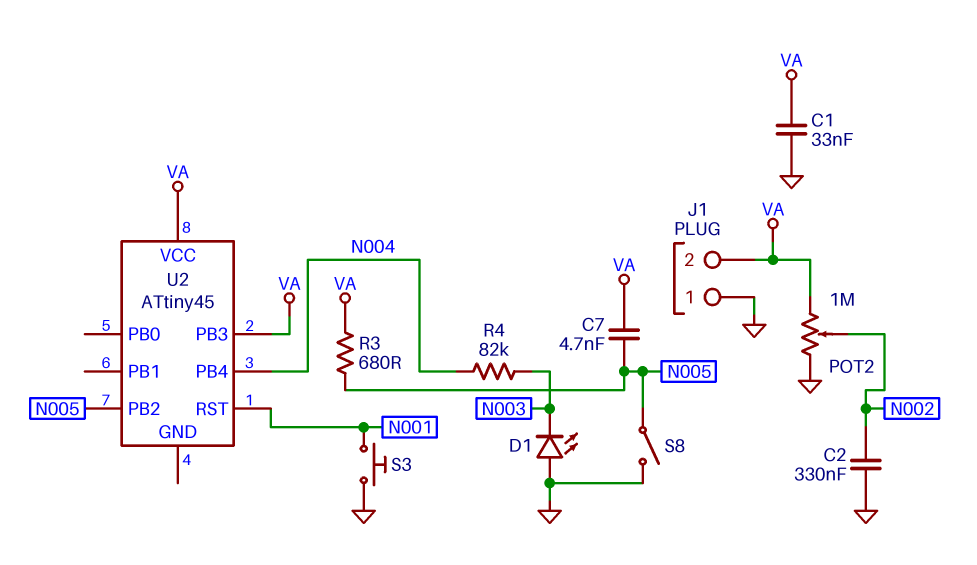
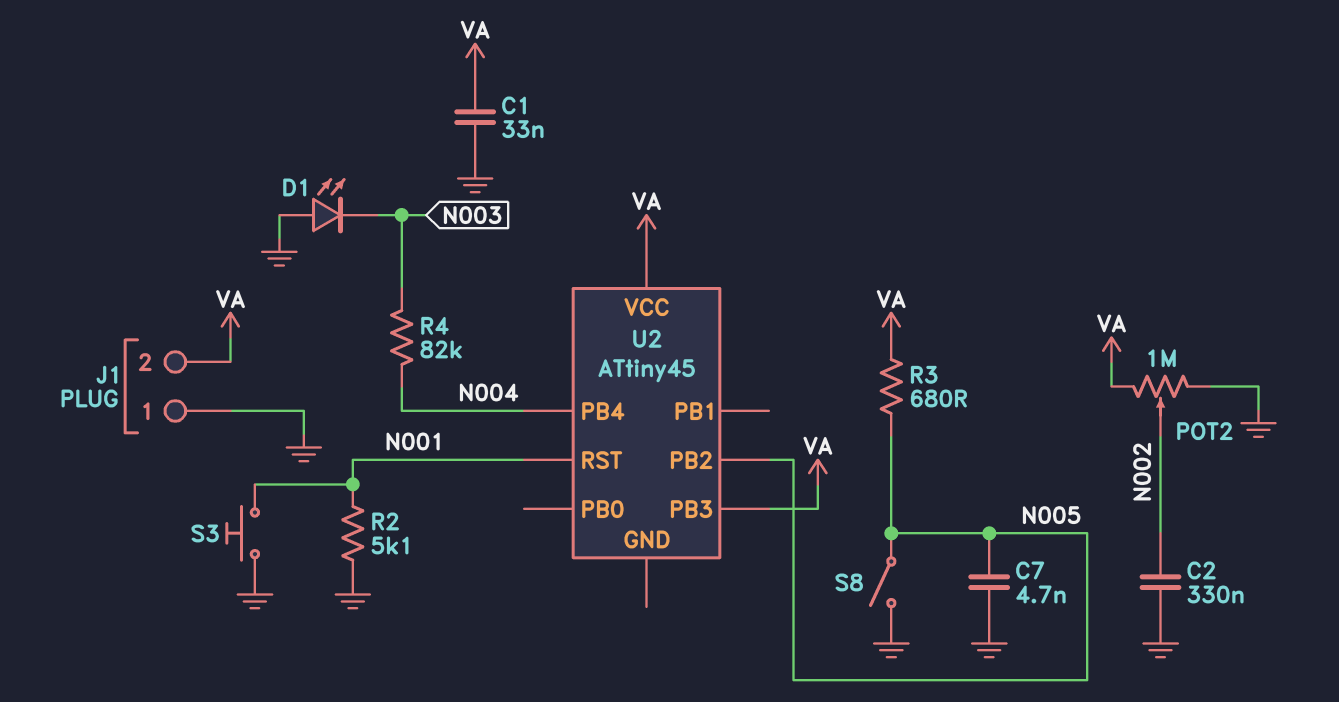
C7: 4.7nF (N005, VA) -> 4.7nF (GND, N005)
R2: none -> 5.1k (GND, N001)

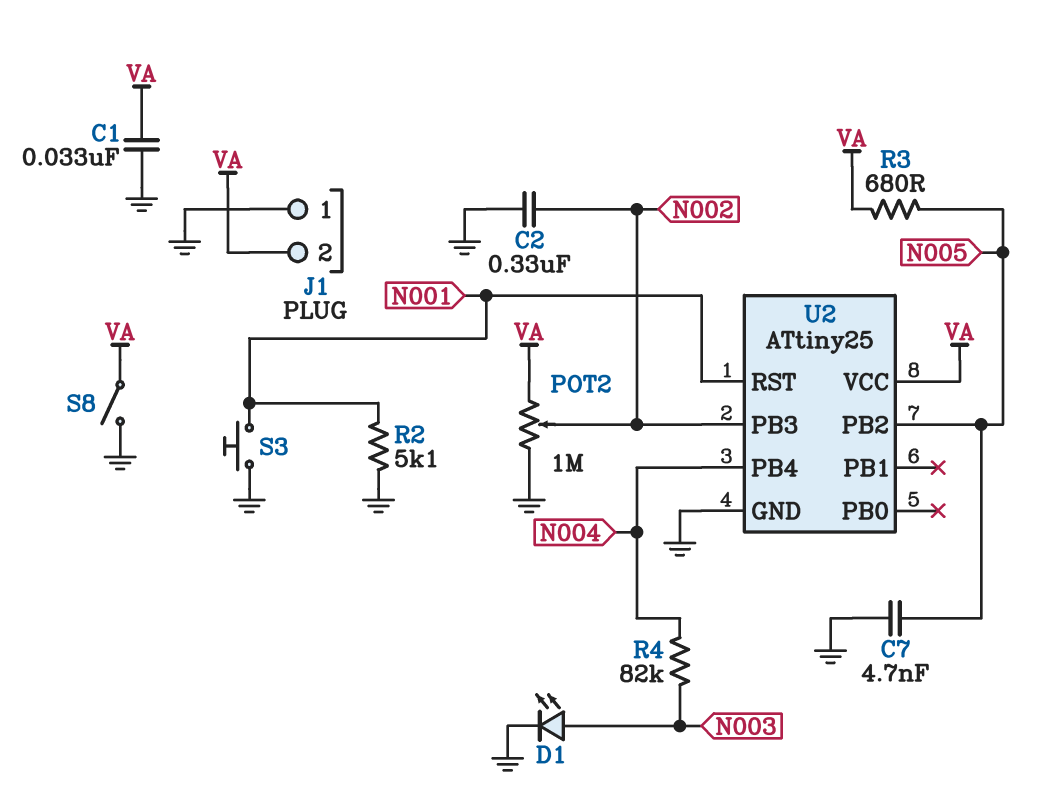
D1: LED (A GND, K N003) -> LED (A N003, K GND)
S8: switch (GND, N005) -> switch (GND, VA)
U2: ATtiny45 -> ATtiny25
U2 pin GND: none -> GND
U2 pin PB3: VA -> N002

